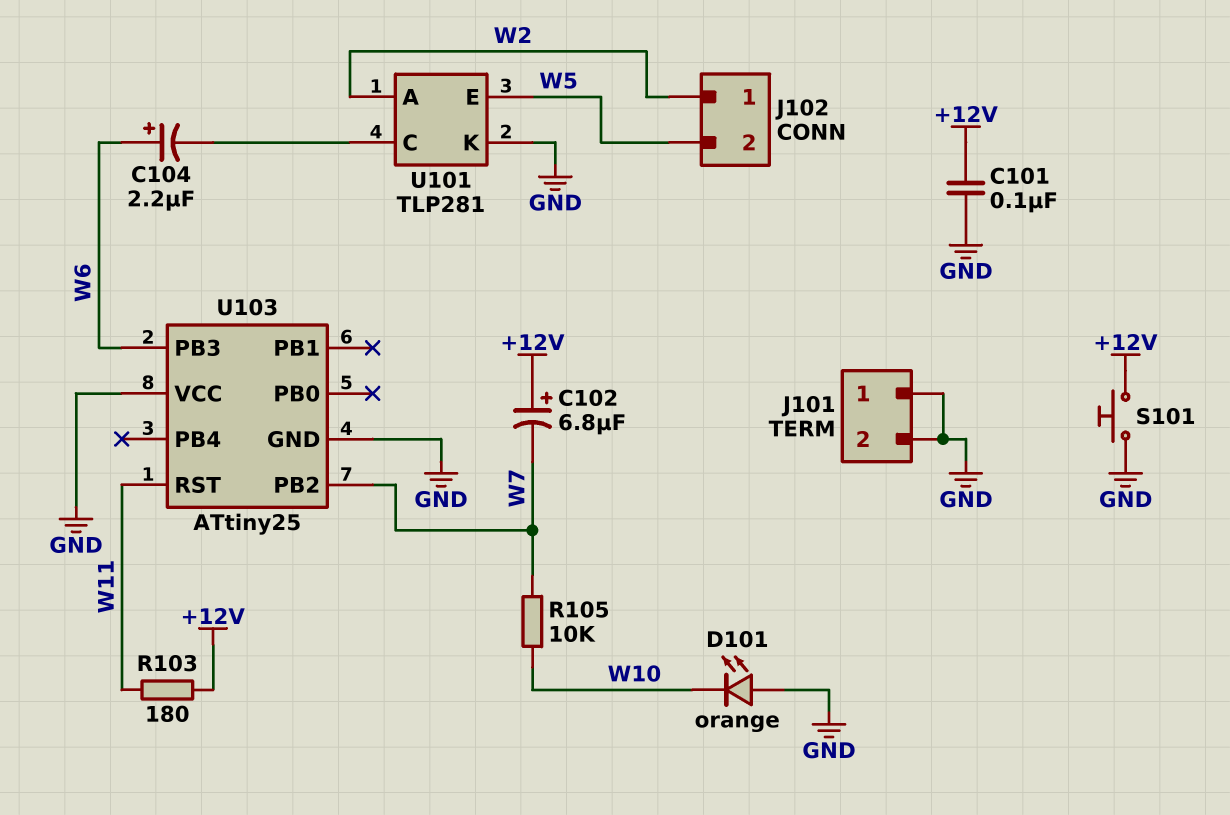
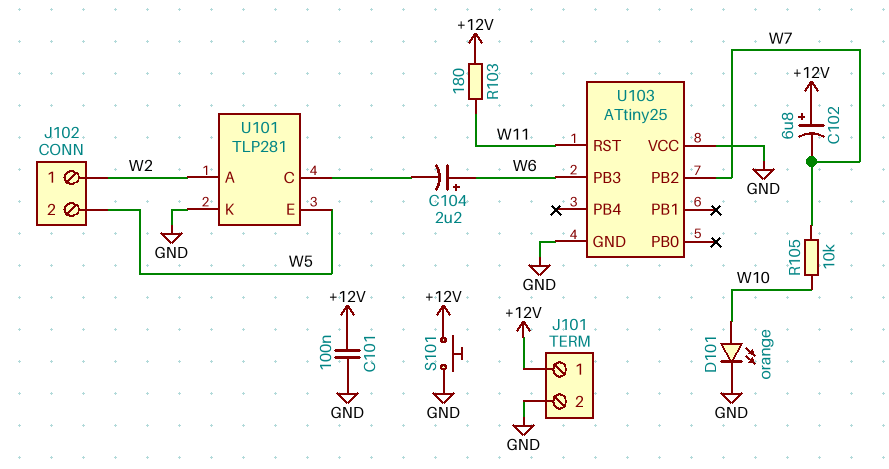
D101: LED orange (A GND, K W10) -> LED orange (A W10, K GND)
J101 pin 1: GND -> +12V

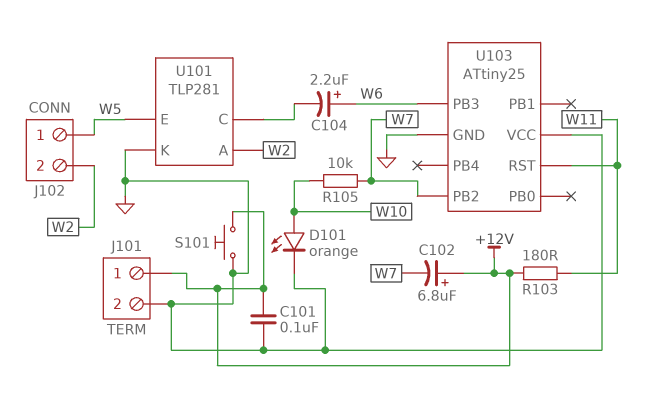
J102 pin 1: W2 -> W5
J102 pin 2: W5 -> W2

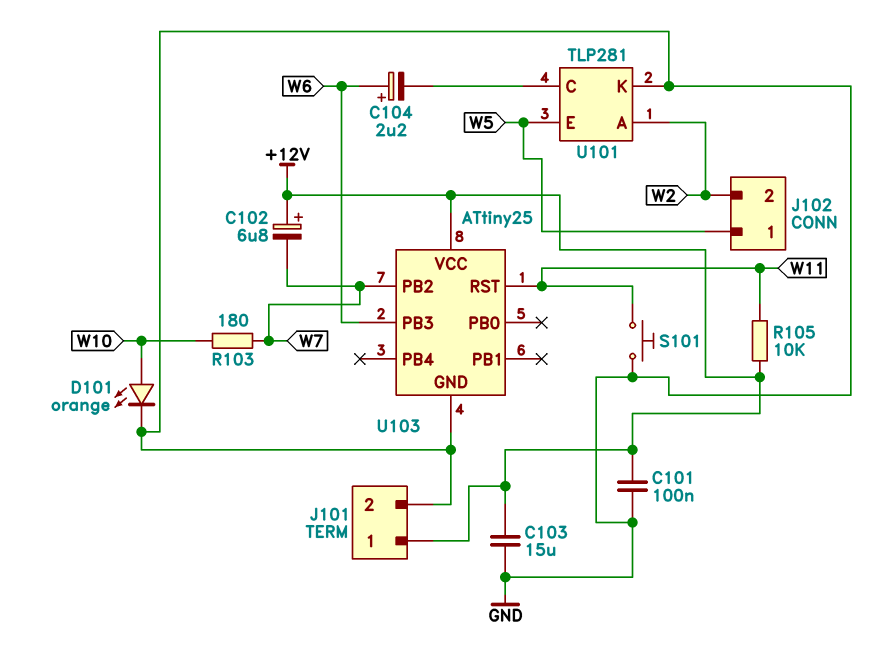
C103: none -> 15uF (+12V, GND)
R103: 180 (+12V, W11) -> 180 (W7, W10)
R105: 10k (W7, W10) -> 10k (+12V, W11)
S101: button (+12V, GND) -> button (GND, W11)
U103 pin VCC: GND -> +12V

